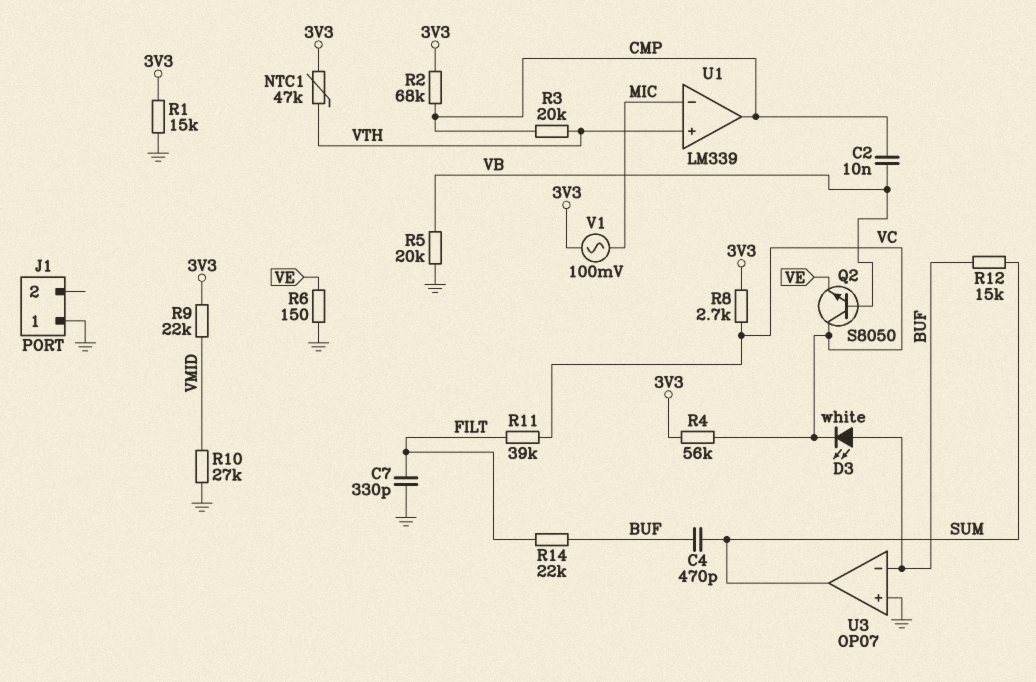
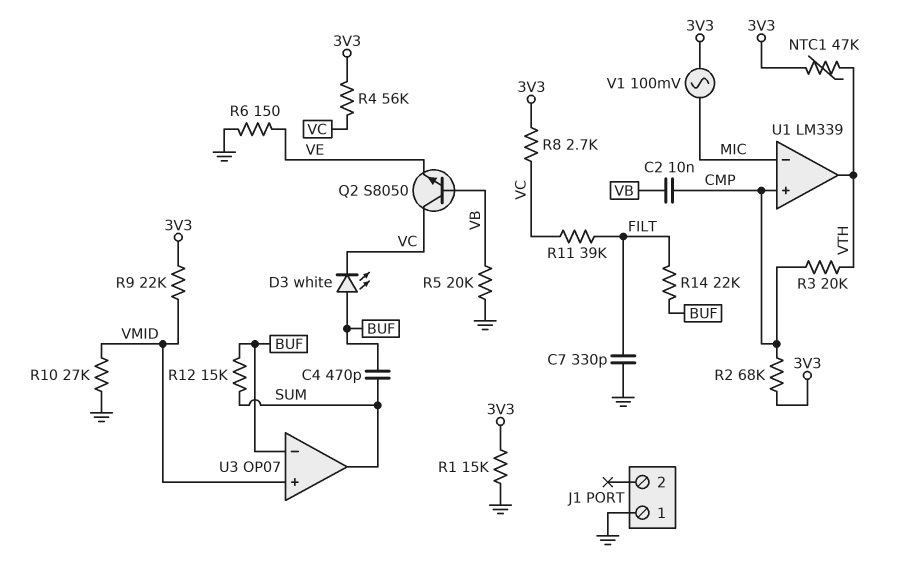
U1 pin in+: VTH -> CMP
U1 pin out: CMP -> VTH
U3 pin in+: GND -> VMID

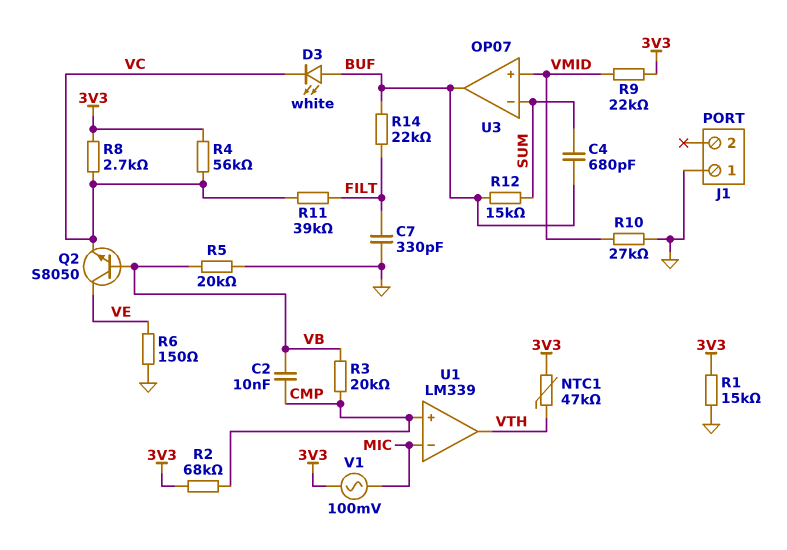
C4: 470pF (BUF, SUM) -> 680pF (BUF, SUM)
Q2: NPN S8050 (B VB, C VC, E VE) -> NPN S8050 (B VB, C VE, E VC)
R3: 20k (CMP, VTH) -> 20k (CMP, VB)
U3 pin in-: BUF -> SUM
U3 pin out: SUM -> BUF

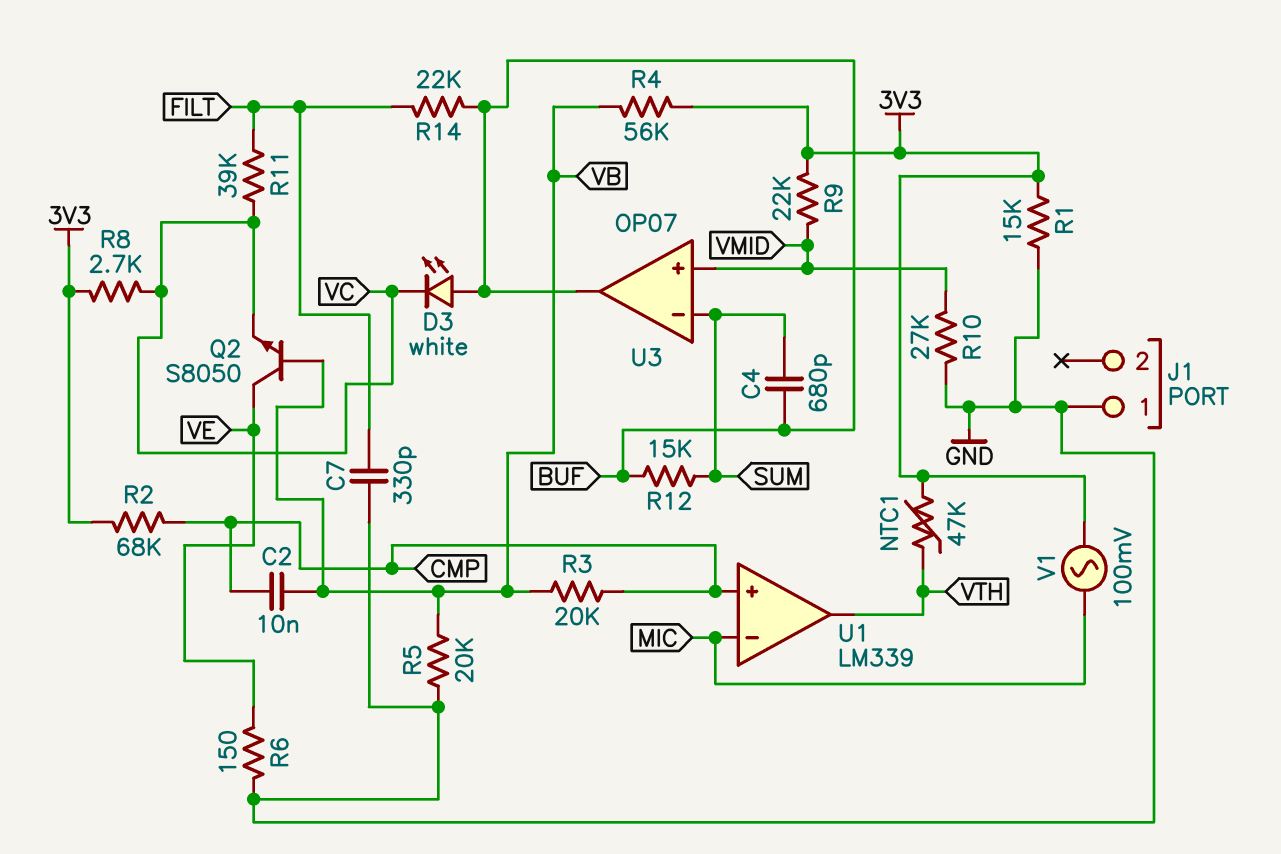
R4: 56k (3V3, VC) -> 56k (3V3, VB)

